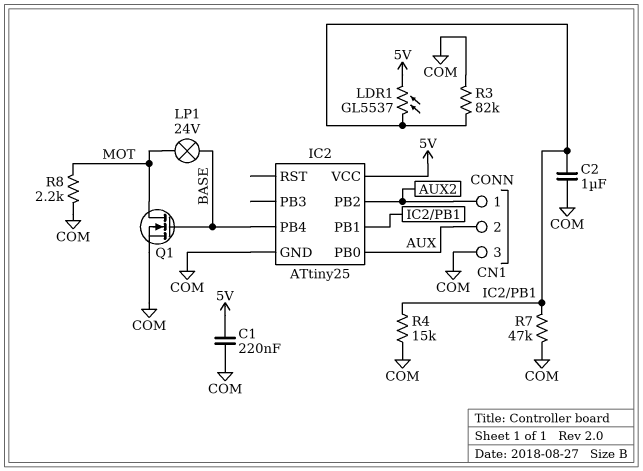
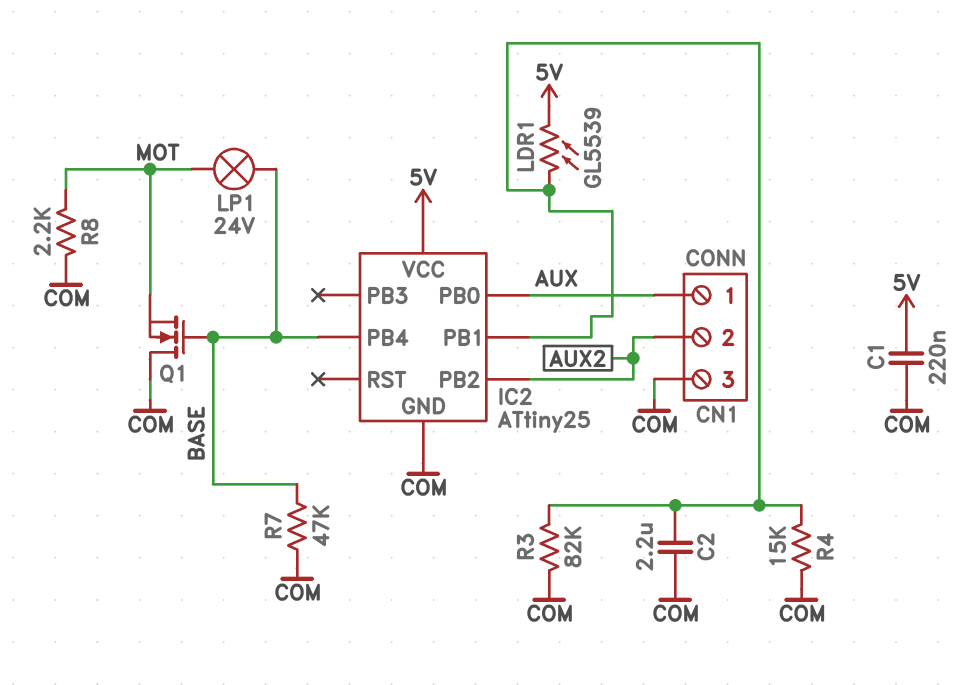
C2: 1uF (COM, IC2/PB1) -> 2.2uF (COM, IC2/PB1)
CN1 pin 1: AUX2 -> AUX
CN1 pin 2: AUX -> AUX2
LDR1: GL5537 (5V, IC2/PB1) -> GL5539 (5V, IC2/PB1)
Q1: NMOS (G BASE, D MOT, S COM) -> NMOS (G BASE, D COM, S MOT)
R7: 47k (COM, IC2/PB1) -> 47k (BASE, COM)

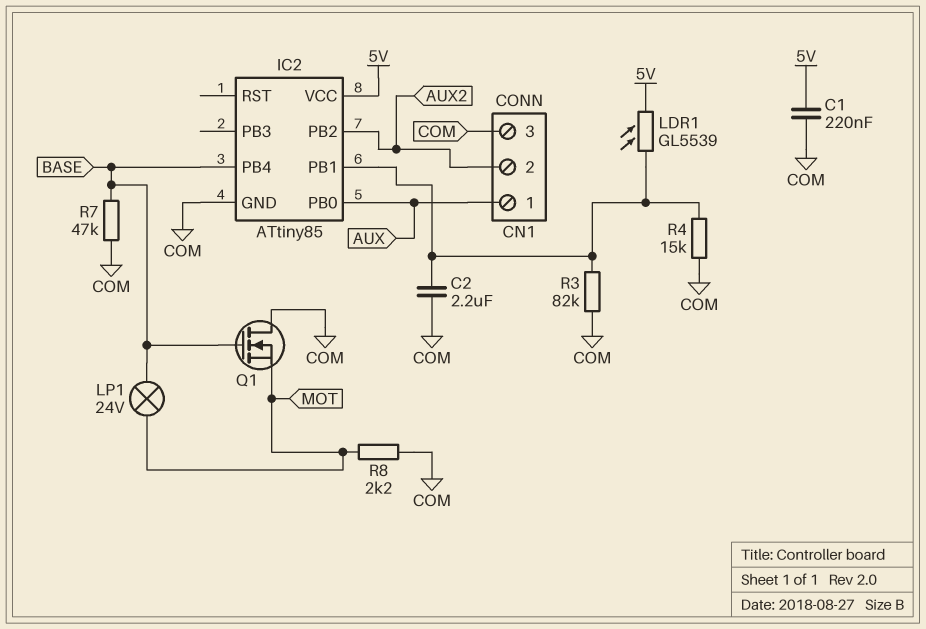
IC2: ATtiny25 -> ATtiny85

